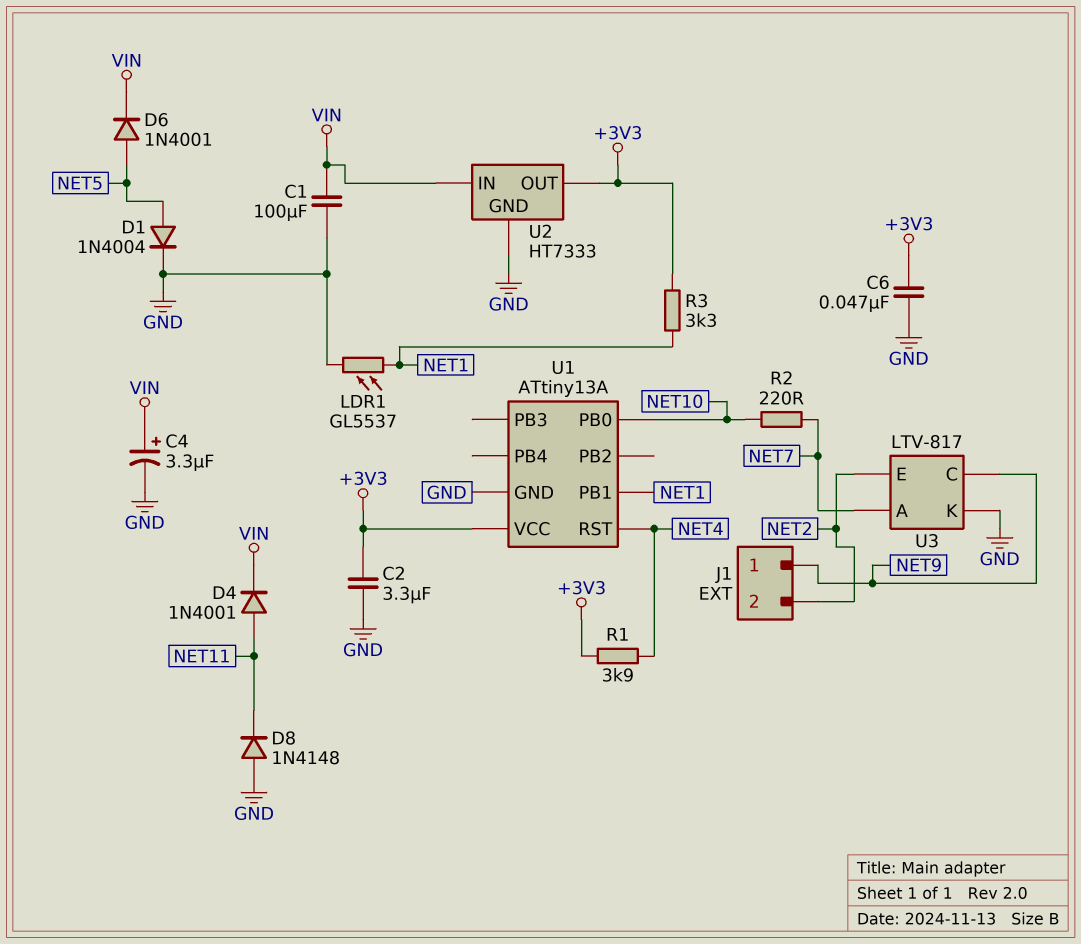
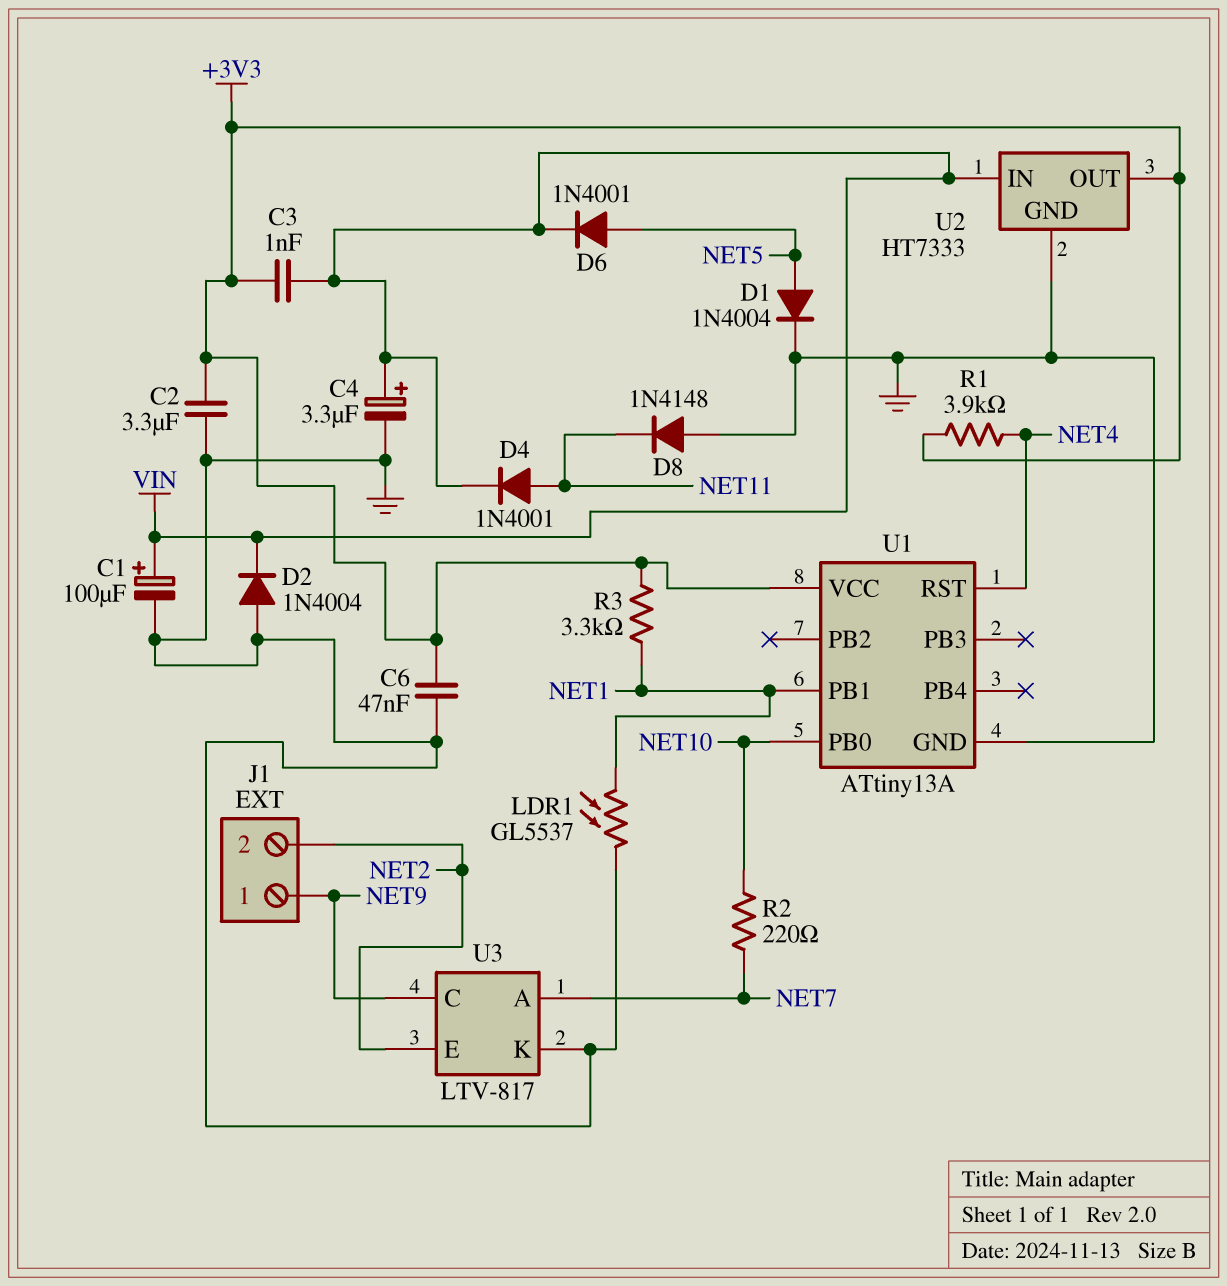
C1: 100uF (GND, VIN) -> 100uF (plus VIN, minus GND)
C3: none -> 1nF (+3V3, VIN)
D2: none -> diode 1N4004 (A GND, K VIN)

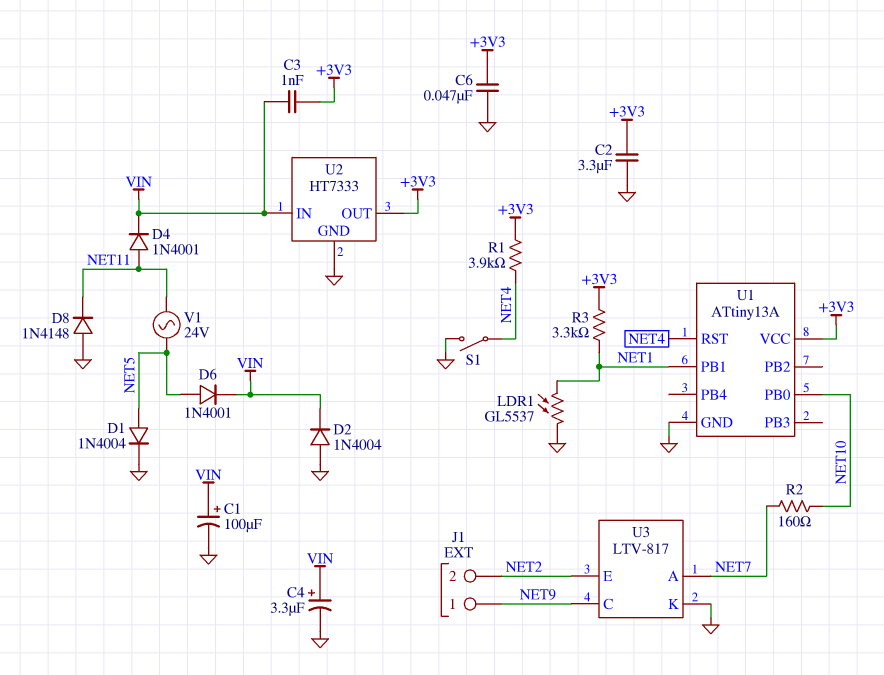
R2: 220 (NET7, NET10) -> 160 (NET7, NET10)
S1: none -> switch (GND, NET4)
V1: none -> AC 24V (NET5, NET11)

